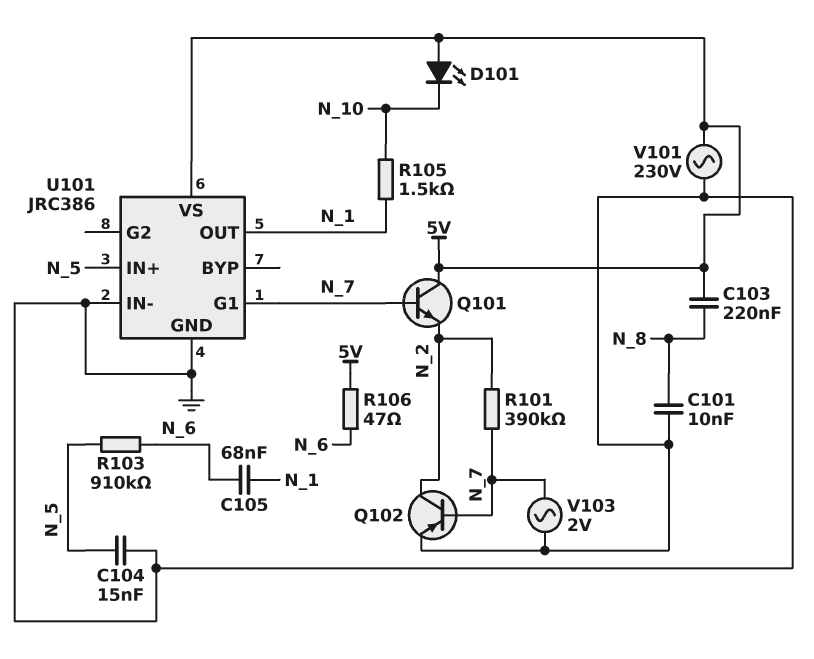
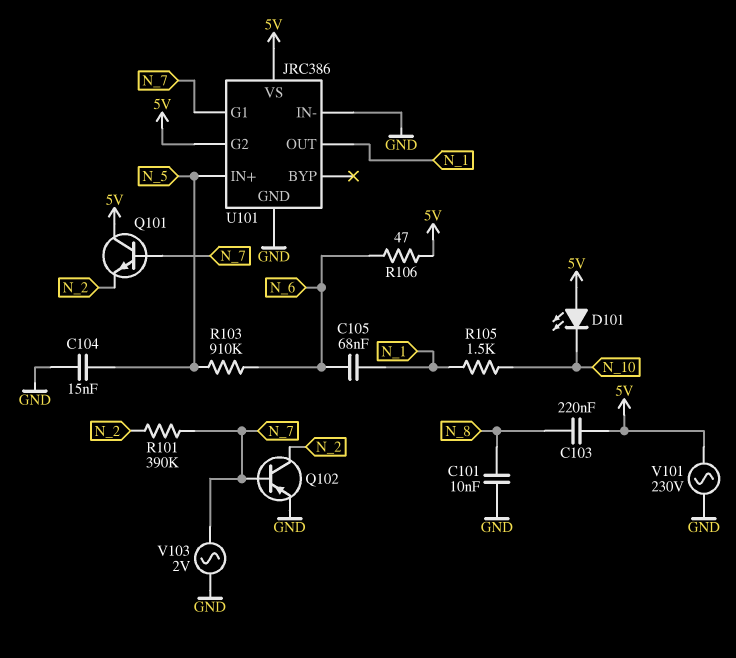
U101 pin G2: none -> 5V

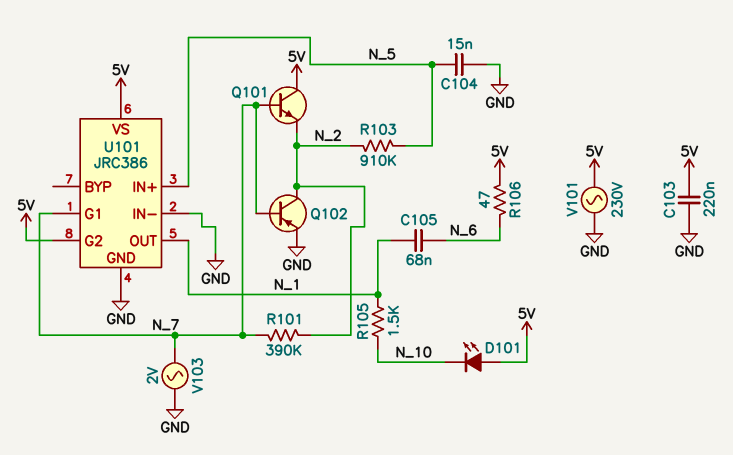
C101: 10nF (GND, N_8) -> none
C103: 220nF (5V, N_8) -> 220nF (5V, GND)
R103: 910k (N_5, N_6) -> 910k (N_2, N_5)

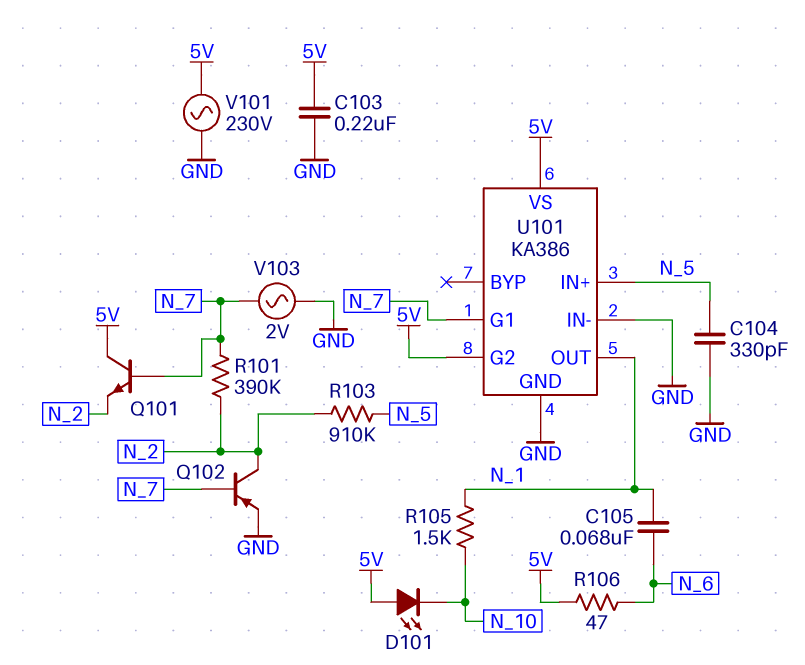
C104: 15nF (GND, N_5) -> 330pF (GND, N_5)
U101: JRC386 -> KA386

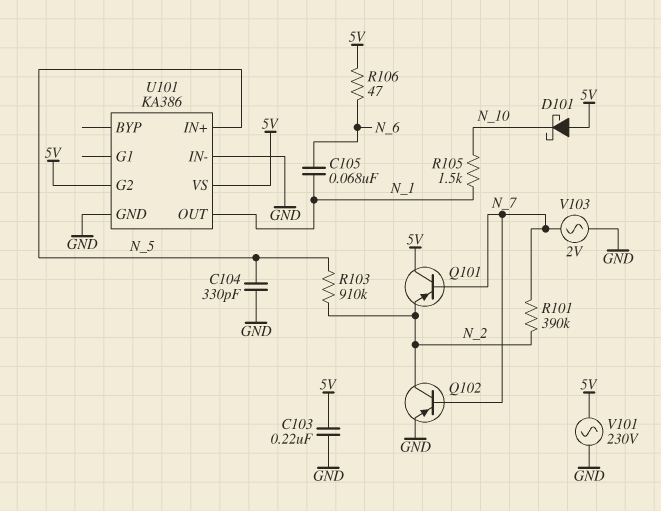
D101: LED (A 5V, K N_10) -> schottky (A 5V, K N_10)
Q101: NPN (B N_7, C 5V, E N_2) -> PNP (B N_7, C 5V, E N_2)
U101 pin G1: N_7 -> none

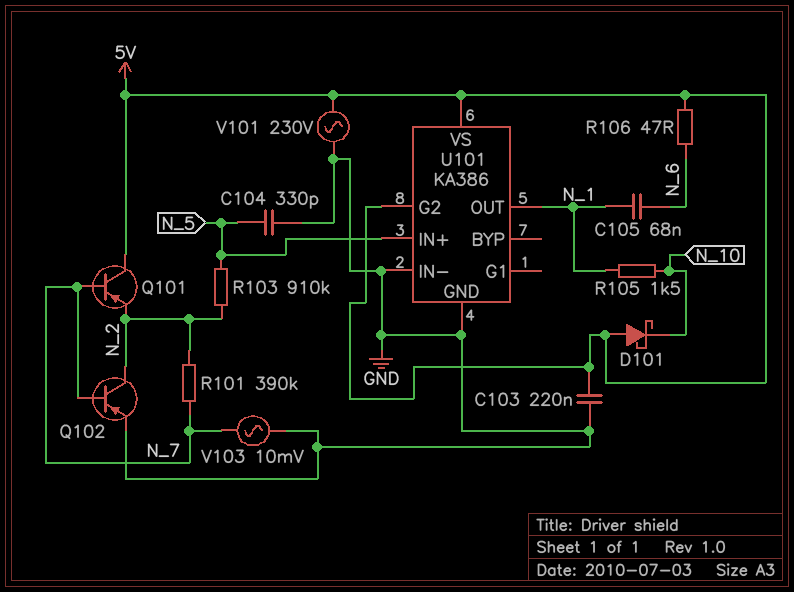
V103: AC 2V (GND, N_7) -> AC 10mV (GND, N_7)

